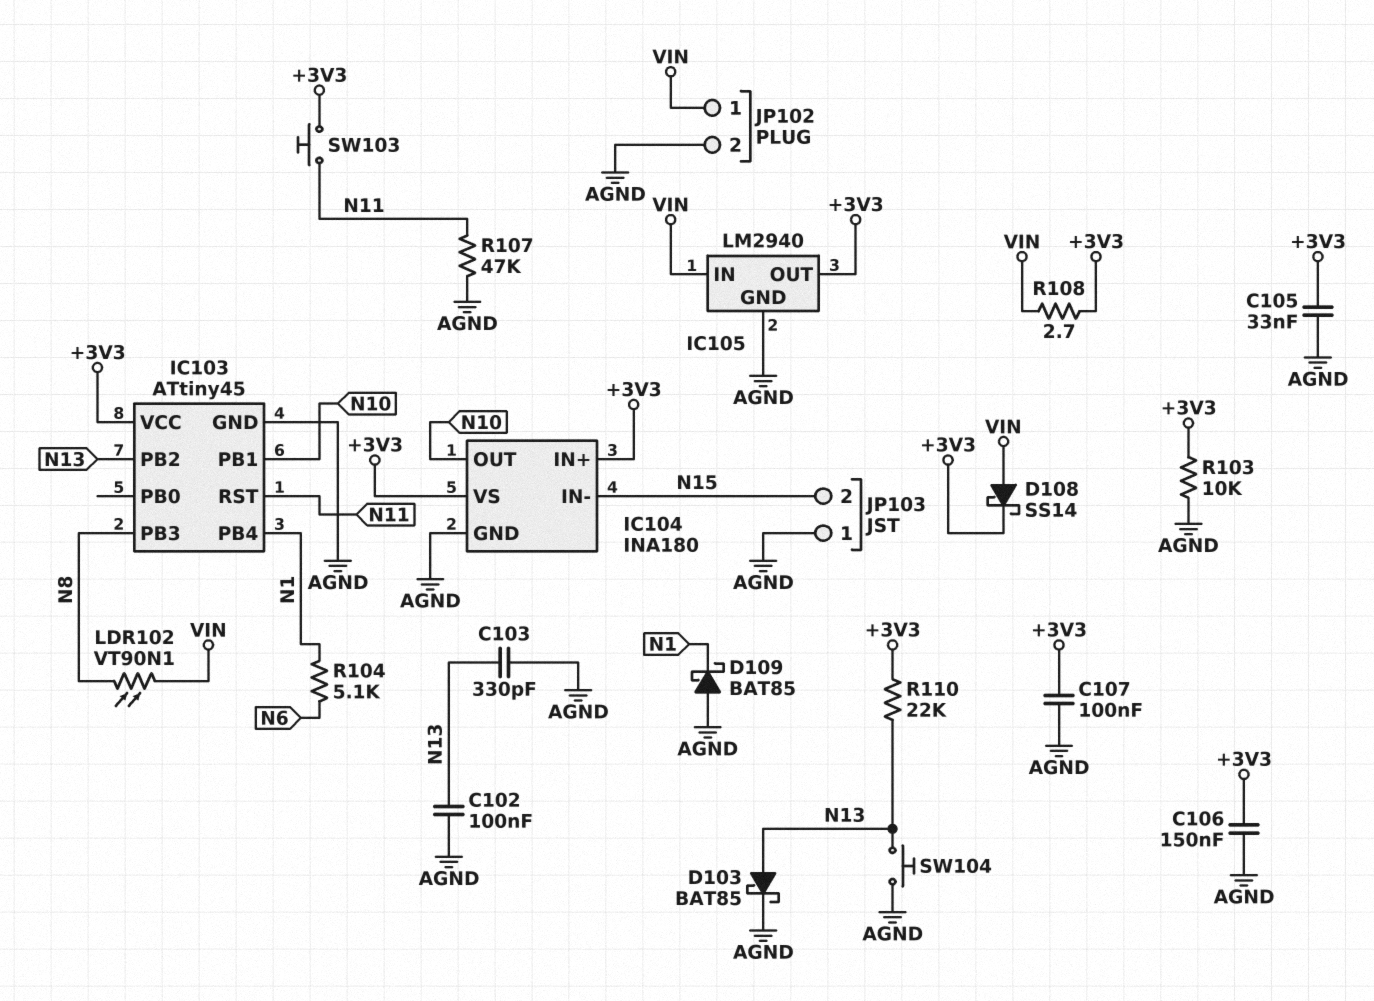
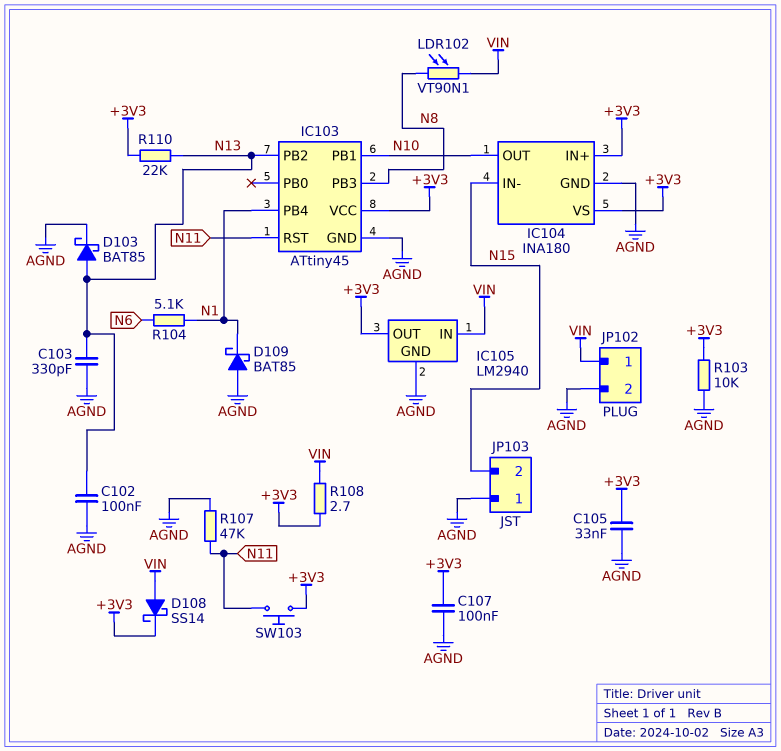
C106: 150nF (+3V3, AGND) -> none
SW104: button (AGND, N13) -> none

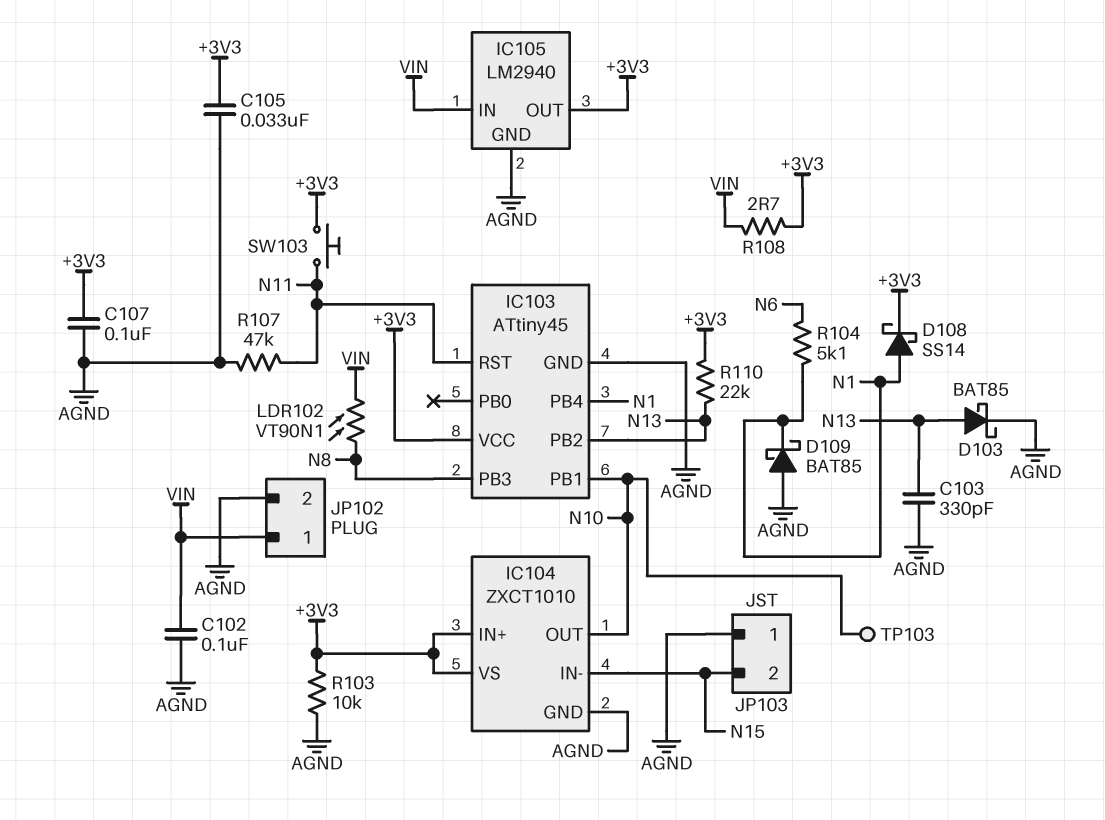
C102: 100nF (AGND, N13) -> 100nF (AGND, VIN)
D108: schottky SS14 (A VIN, K +3V3) -> schottky SS14 (A N1, K +3V3)
IC104: INA180 -> ZXCT1010
TP103: none -> test point (N10)

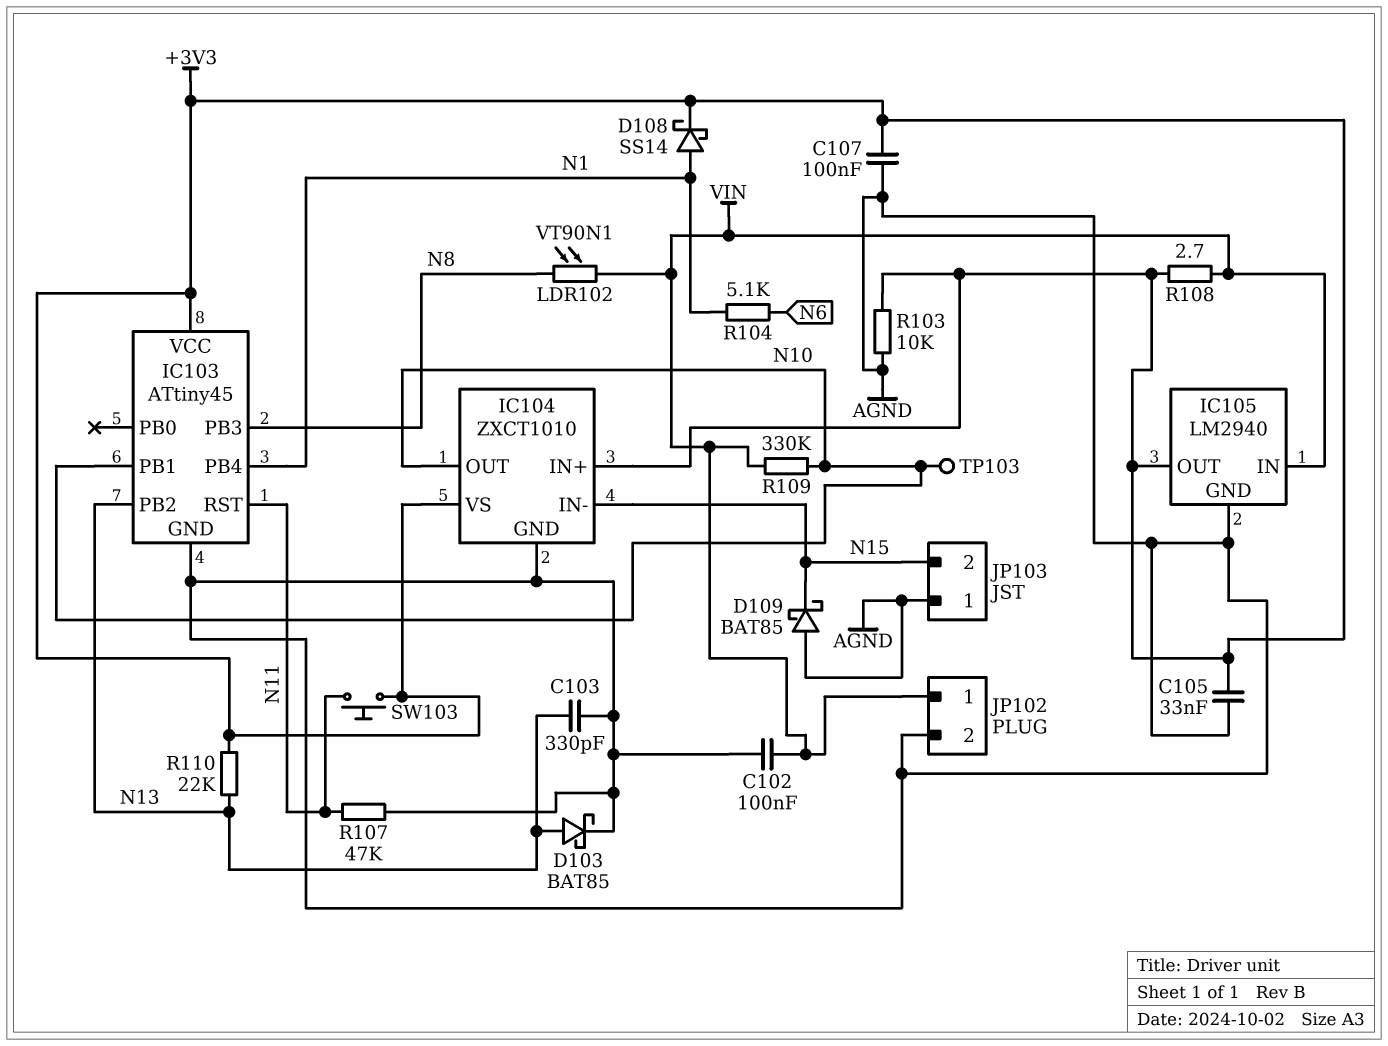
D109: schottky BAT85 (A AGND, K N1) -> schottky BAT85 (A AGND, K N15)
R109: none -> 330k (N10, VIN)

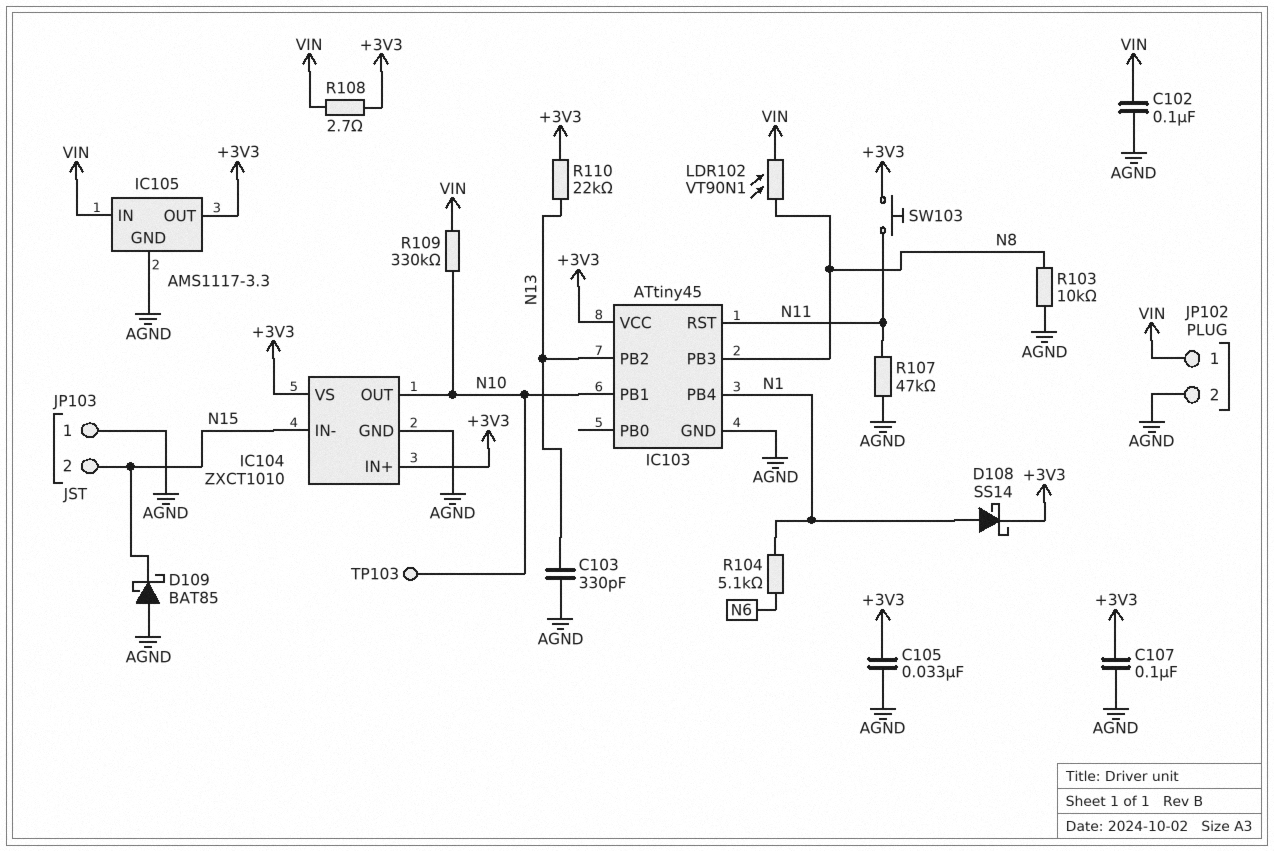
D103: schottky BAT85 (A N13, K AGND) -> none
IC105: LM2940 -> AMS1117-3.3
R103: 10k (+3V3, AGND) -> 10k (AGND, N8)

